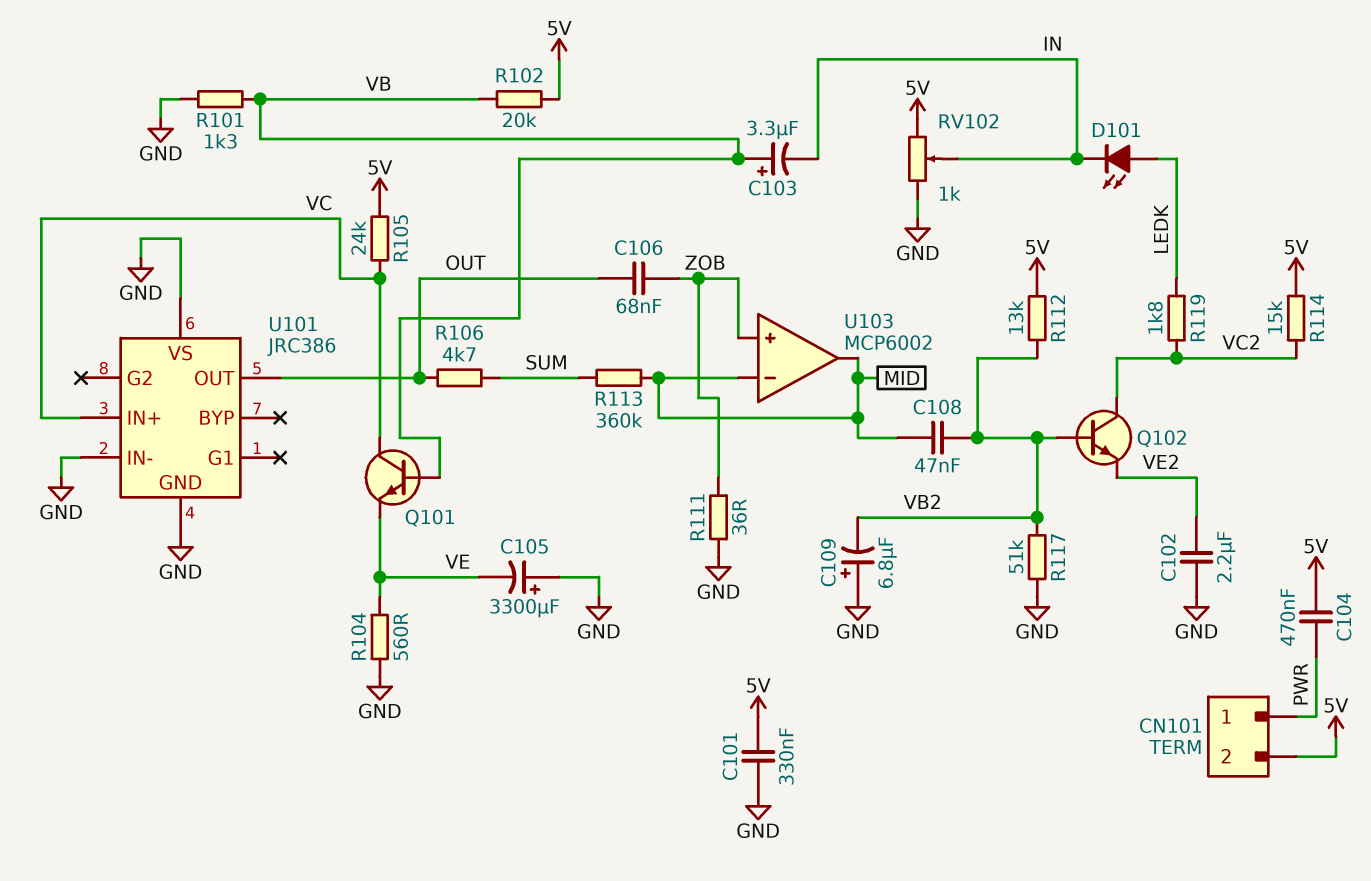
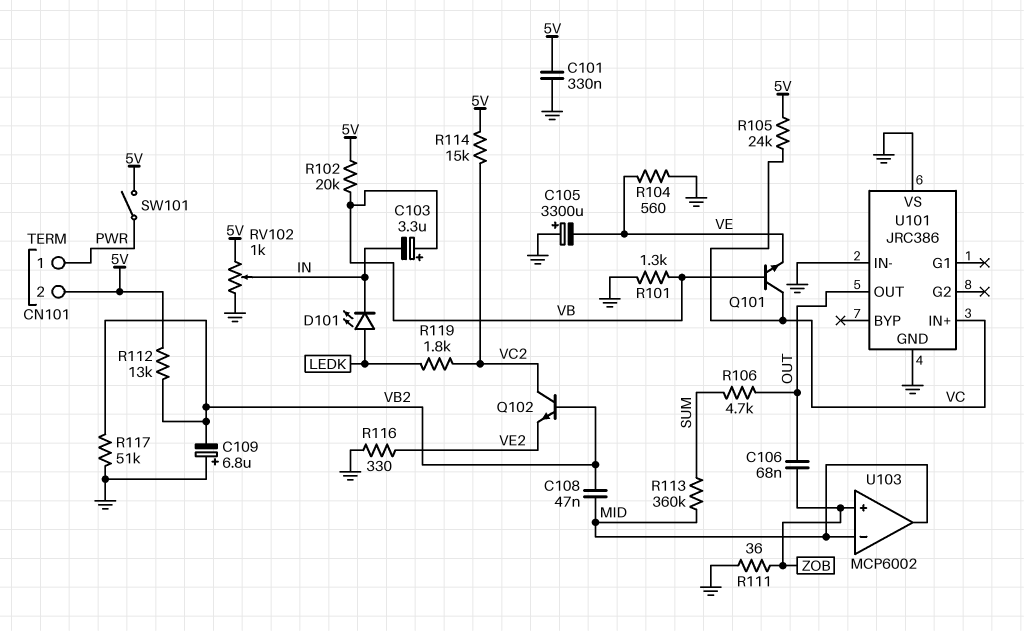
C102: 2.2uF (GND, VE2) -> none
C104: 470nF (5V, PWR) -> none
R116: none -> 330 (GND, VE2)
SW101: none -> switch (5V, PWR)

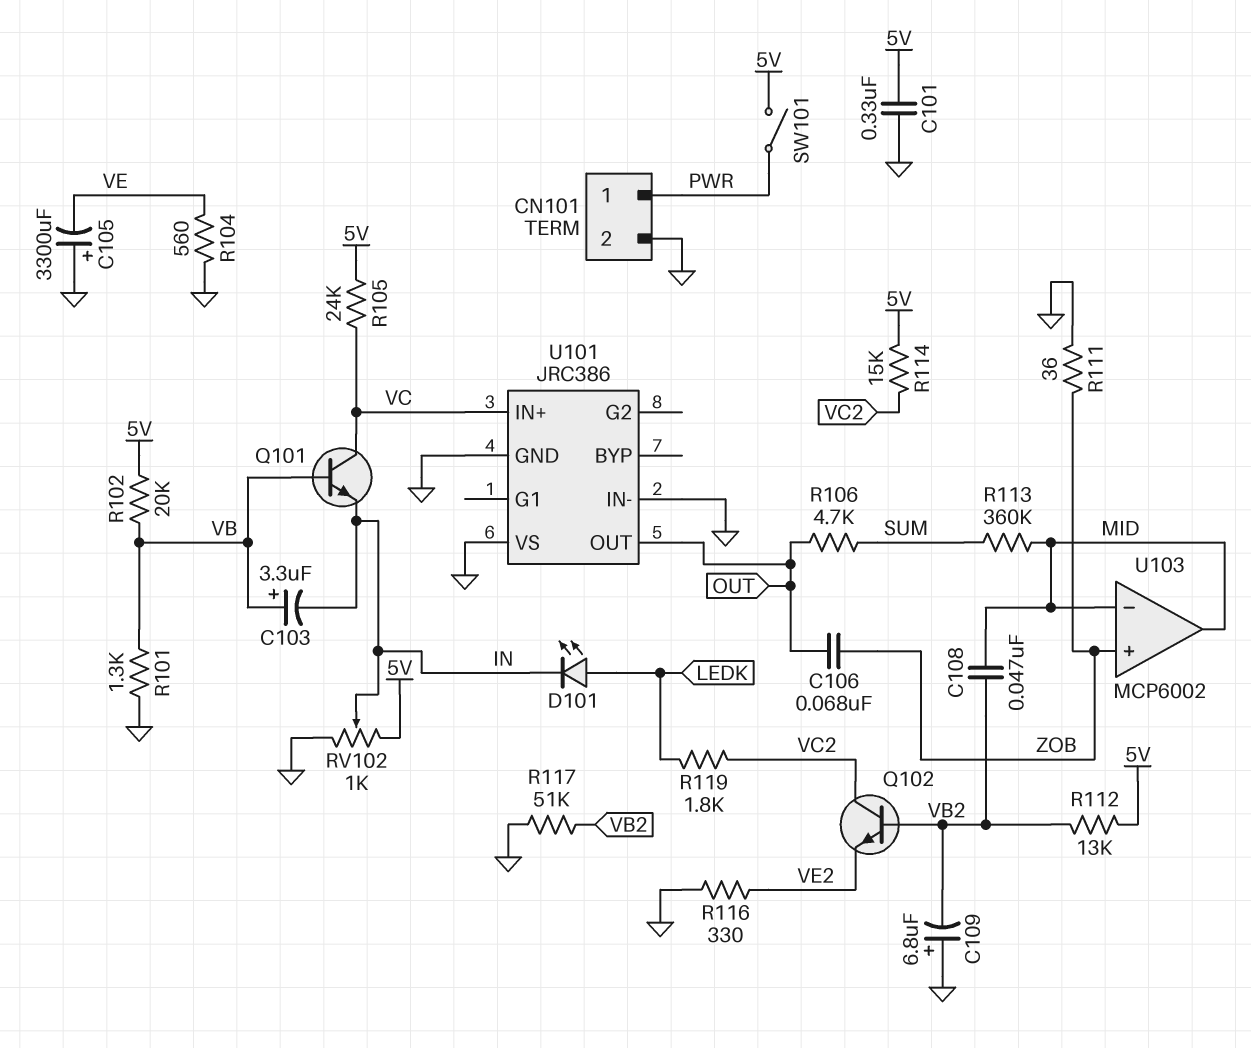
CN101 pin 2: 5V -> GND
Q101: NPN (B VB, C VC, E VE) -> NPN (B VB, C VC, E IN)

